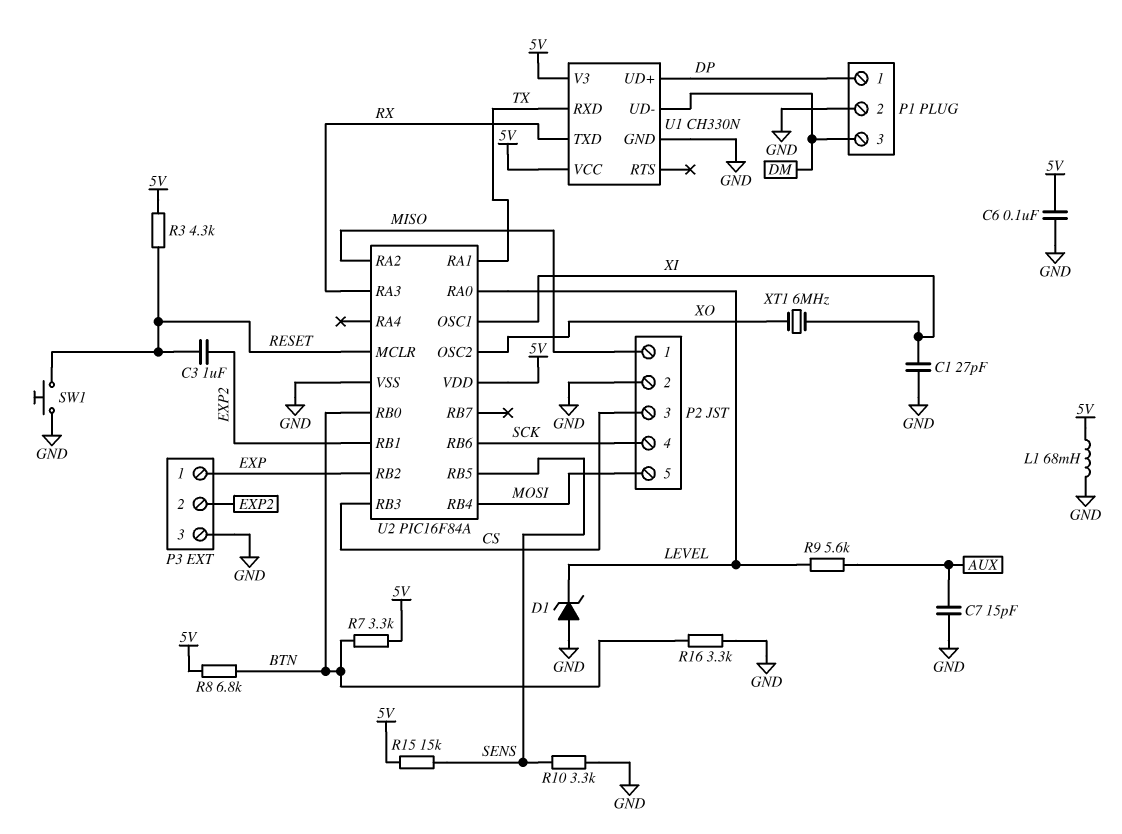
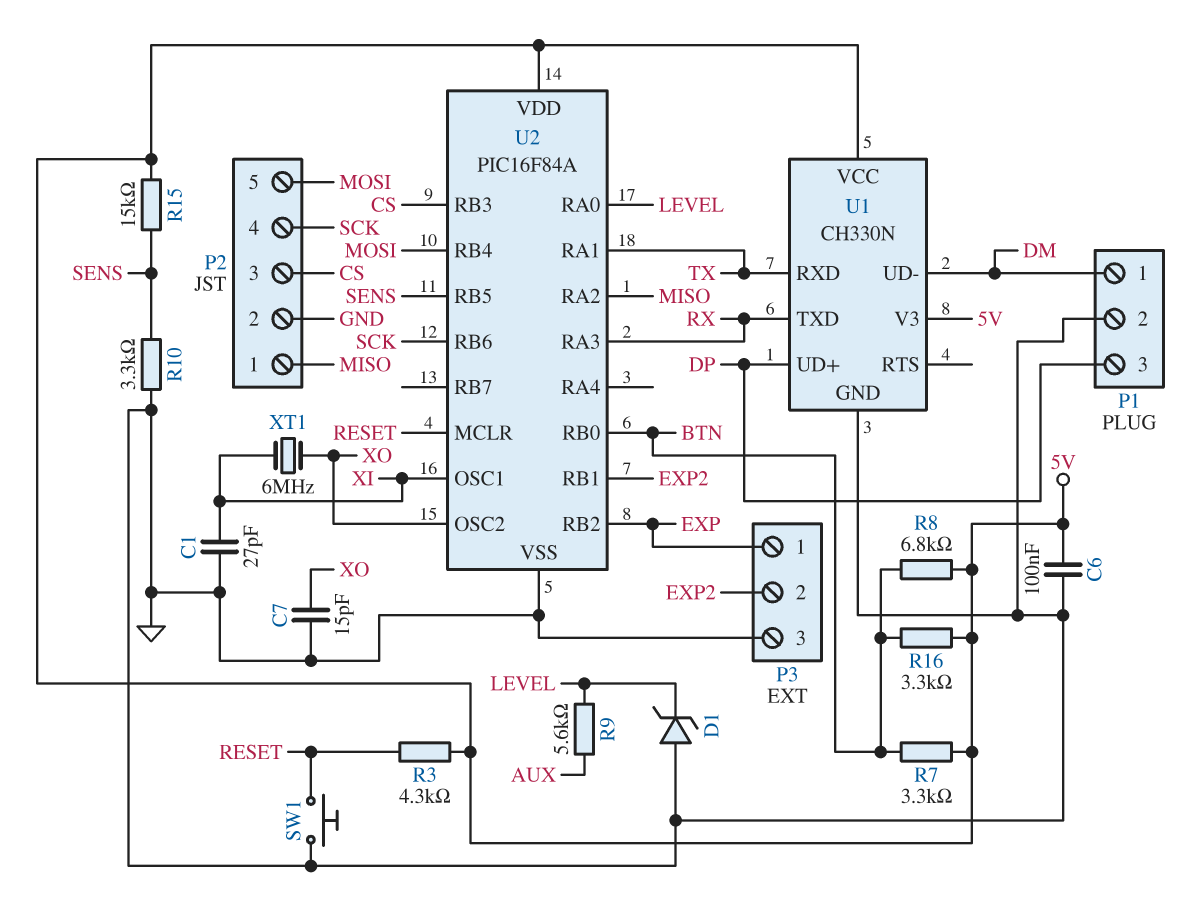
C3: 1uF (EXP2, RESET) -> none
C7: 15pF (AUX, GND) -> 15pF (GND, XO)
L1: 68mH (5V, GND) -> none
P1 pin 1: DP -> DM
P1 pin 3: DM -> DP
R16: 3.3k (BTN, GND) -> 3.3k (5V, BTN)

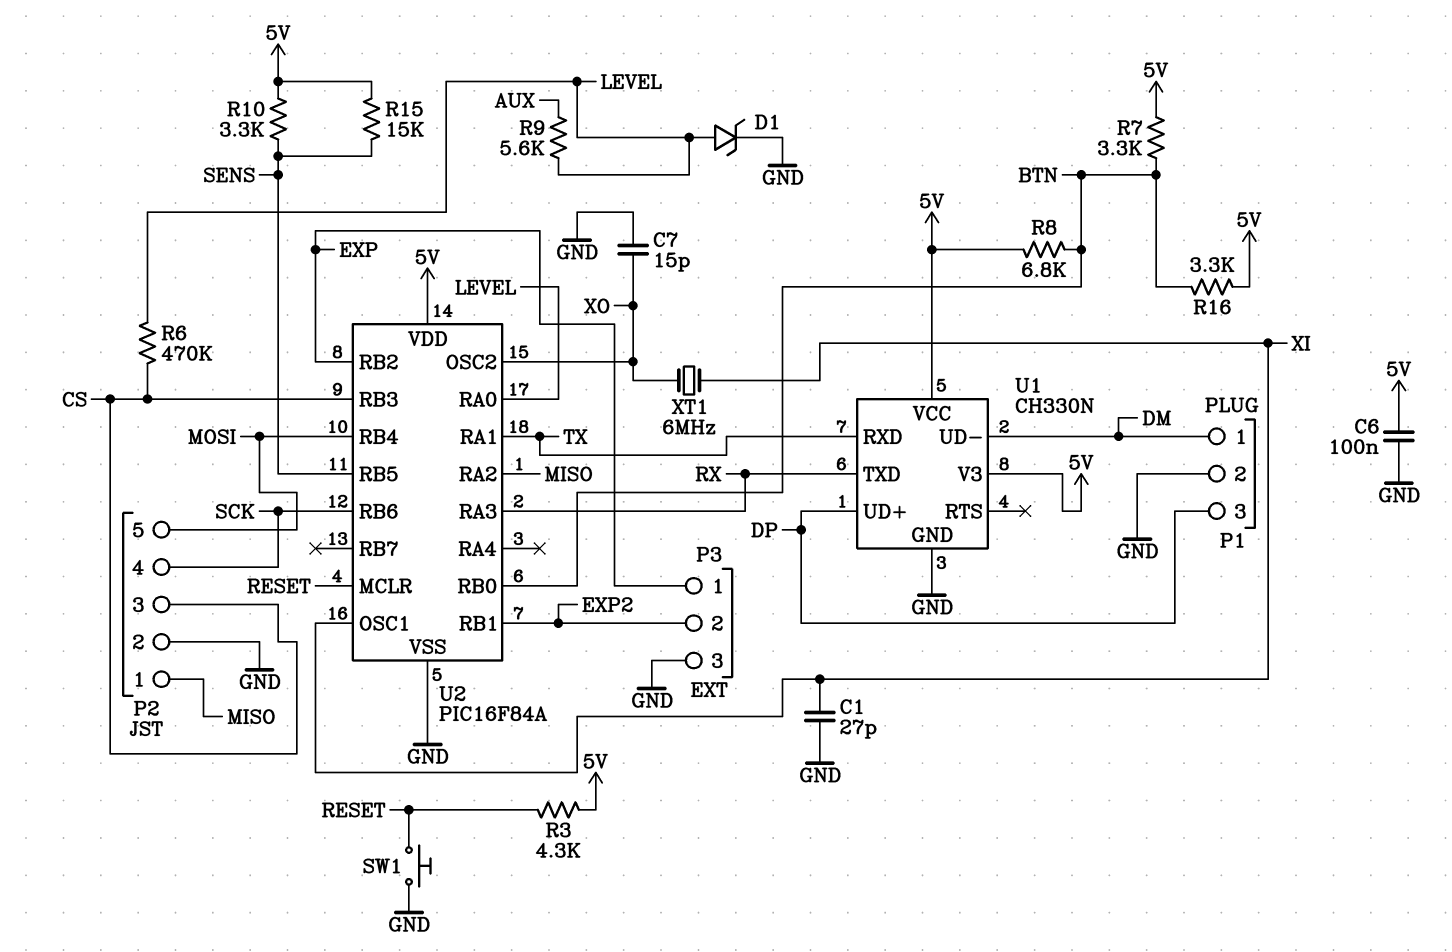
D1: zener (A GND, K LEVEL) -> zener (A LEVEL, K GND)
R6: none -> 470k (CS, LEVEL)
R10: 3.3k (GND, SENS) -> 3.3k (5V, SENS)

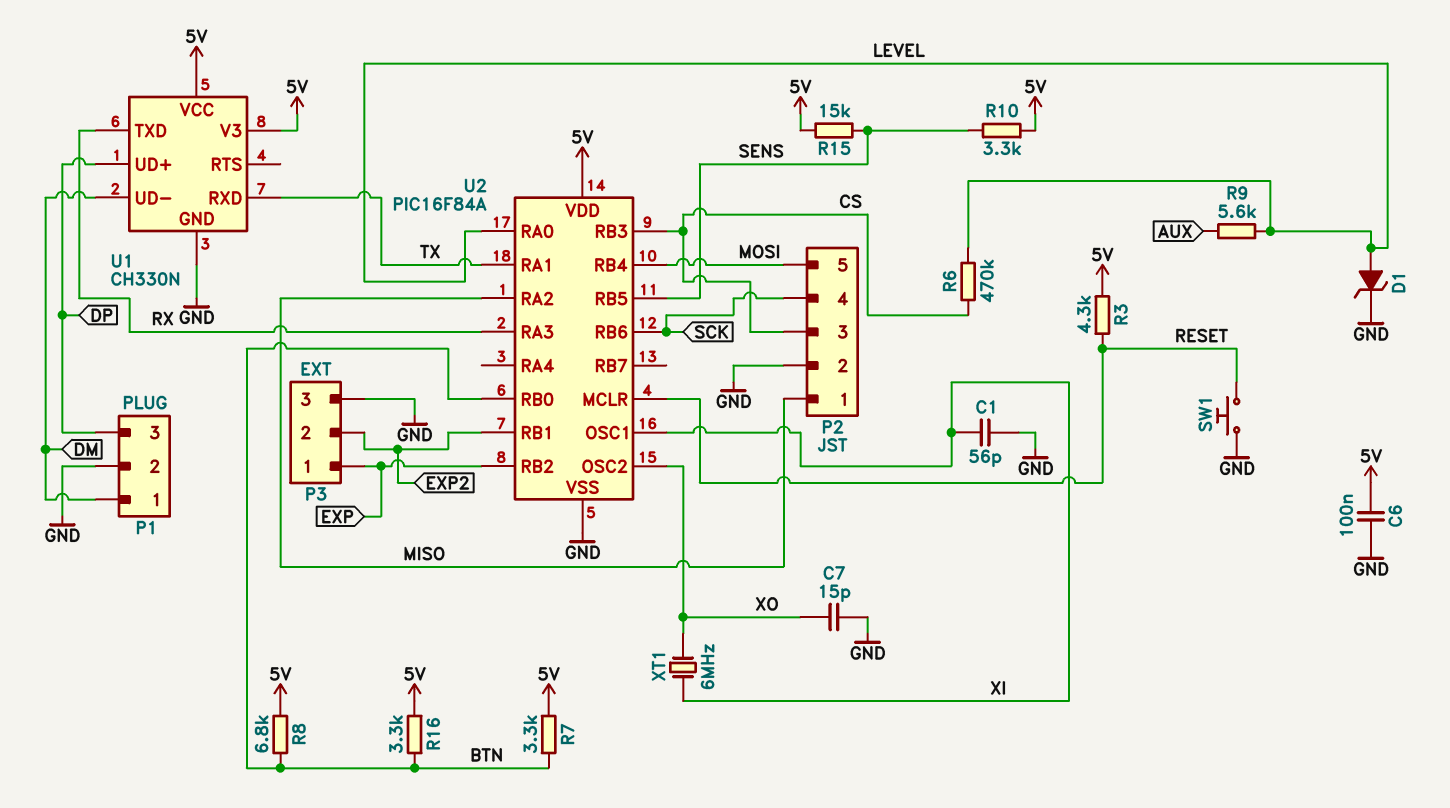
C1: 27pF (GND, XI) -> 56pF (GND, XI)

